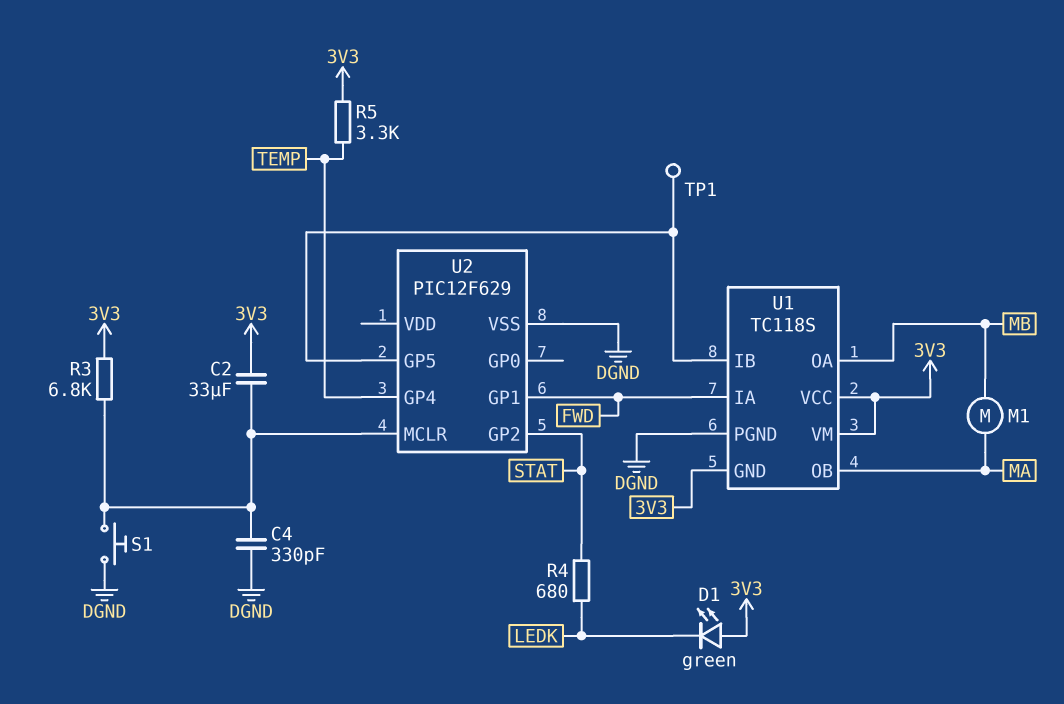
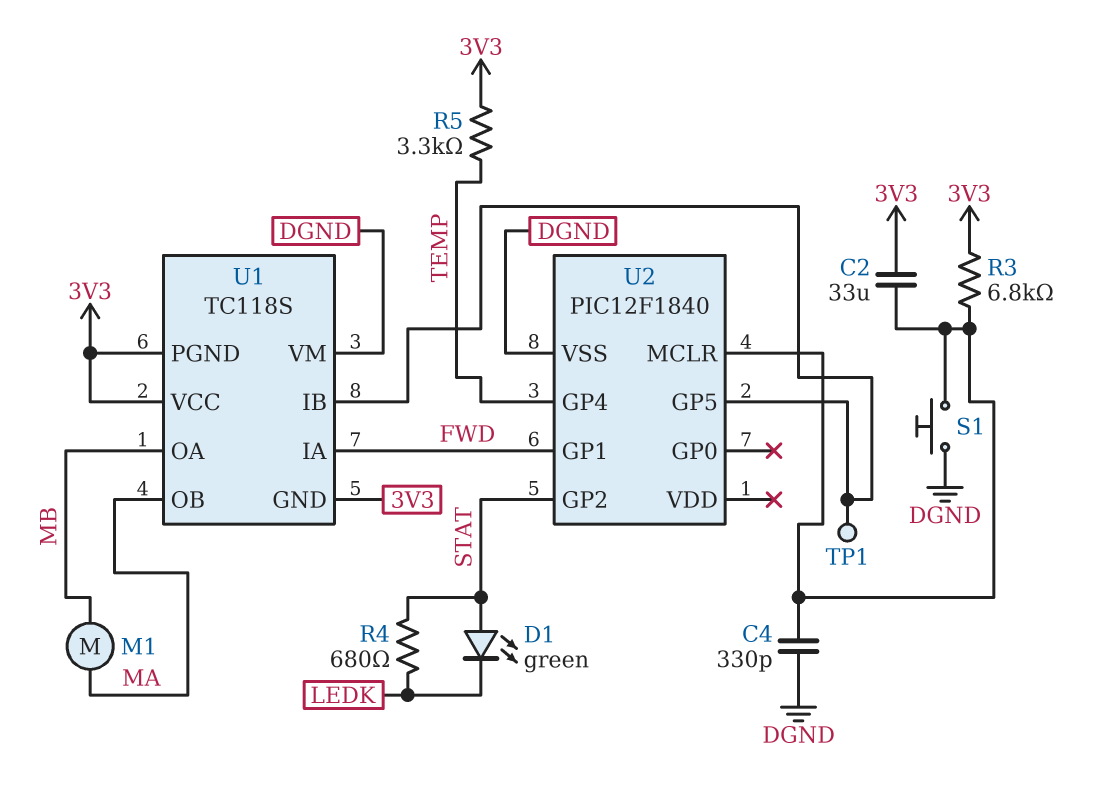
D1: LED green (A 3V3, K LEDK) -> LED green (A STAT, K LEDK)
U1 pin PGND: DGND -> 3V3
U1 pin VM: 3V3 -> DGND
U2: PIC12F629 -> PIC12F1840

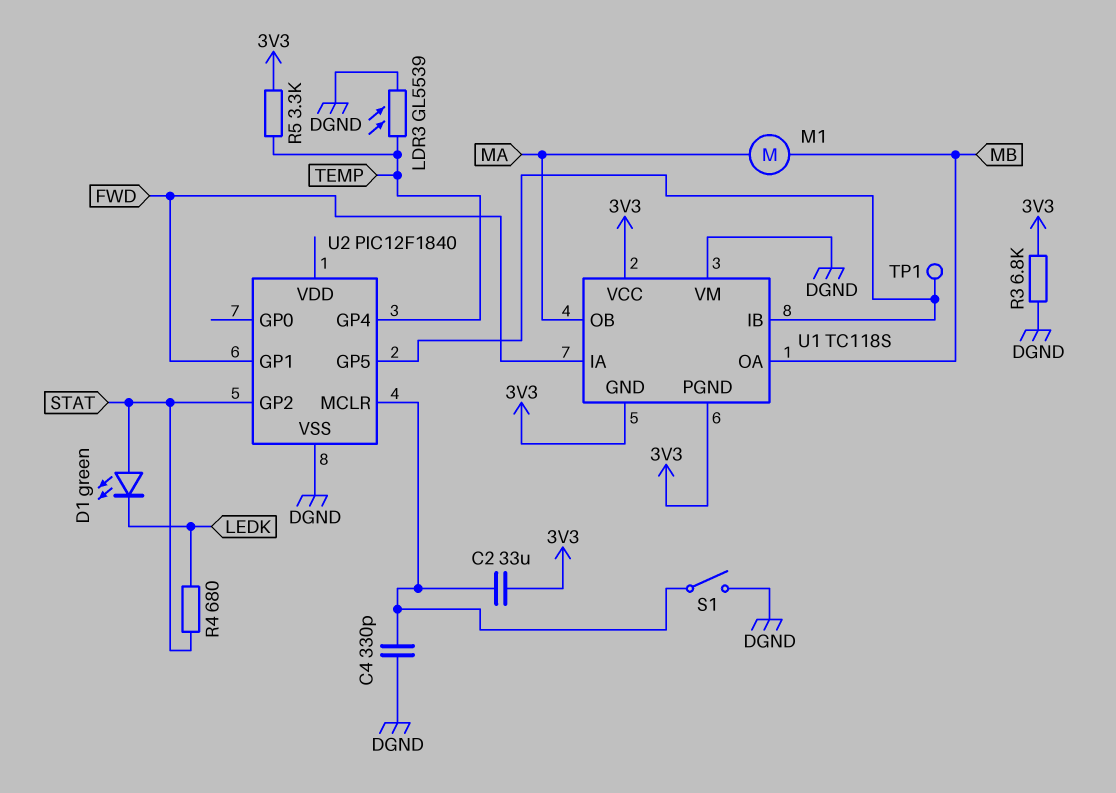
LDR3: none -> GL5539 (DGND, TEMP)
R3: 6.8k (3V3, U2/MCLR) -> 6.8k (3V3, DGND)
S1: button (DGND, U2/MCLR) -> switch (DGND, U2/MCLR)

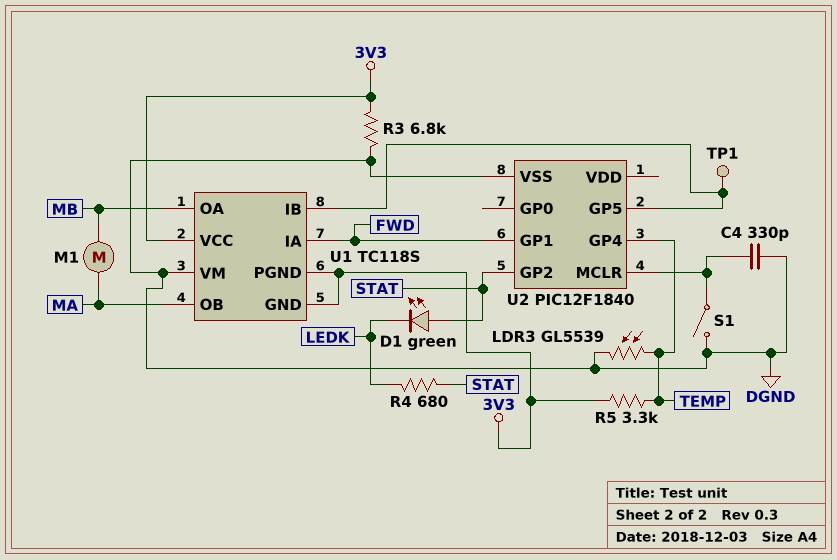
C2: 33uF (3V3, U2/MCLR) -> none

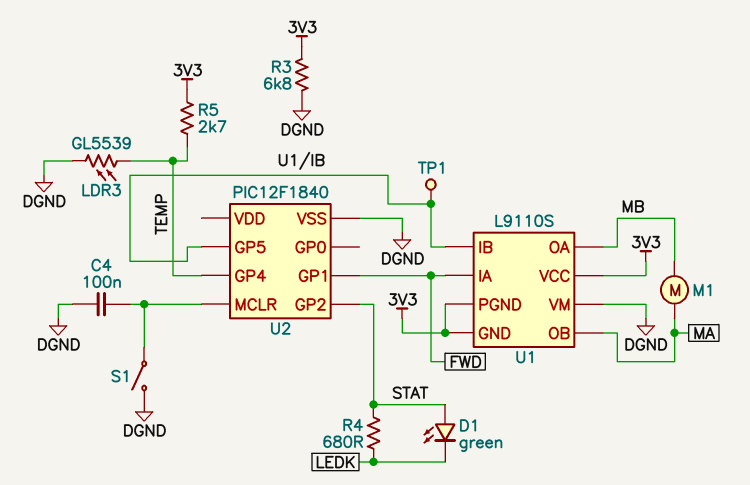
C4: 330pF (DGND, U2/MCLR) -> 100nF (DGND, U2/MCLR)
R5: 3.3k (3V3, TEMP) -> 2.7k (3V3, TEMP)
U1: TC118S -> L9110S

